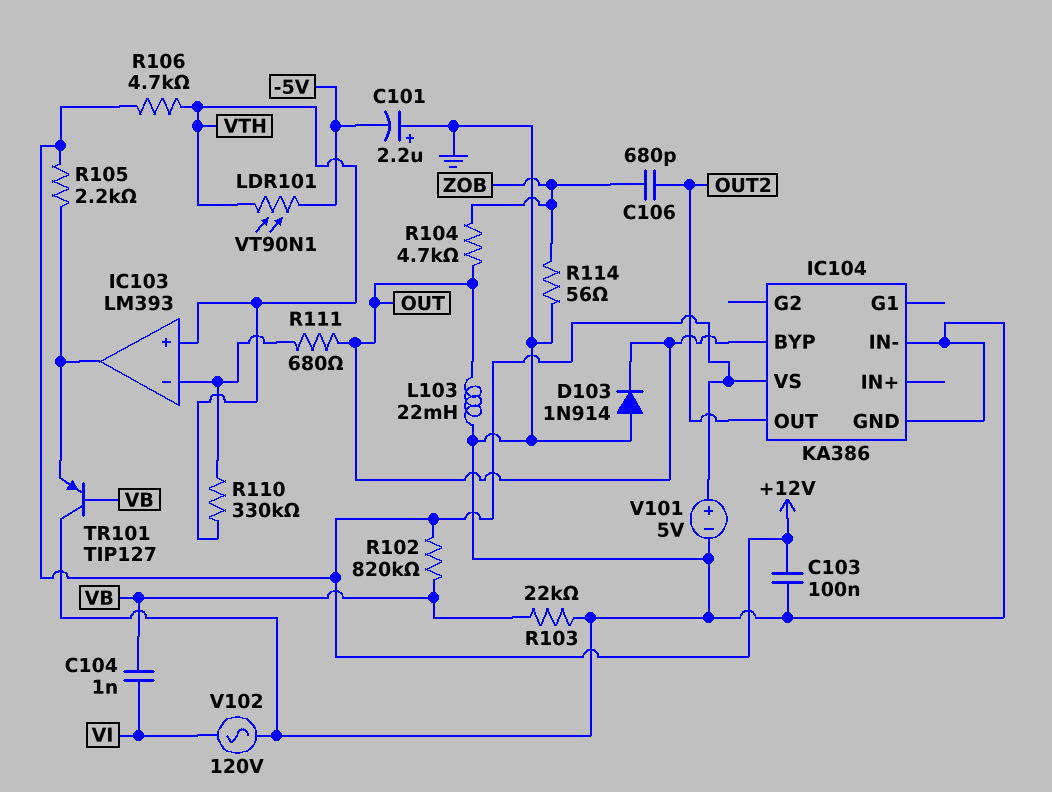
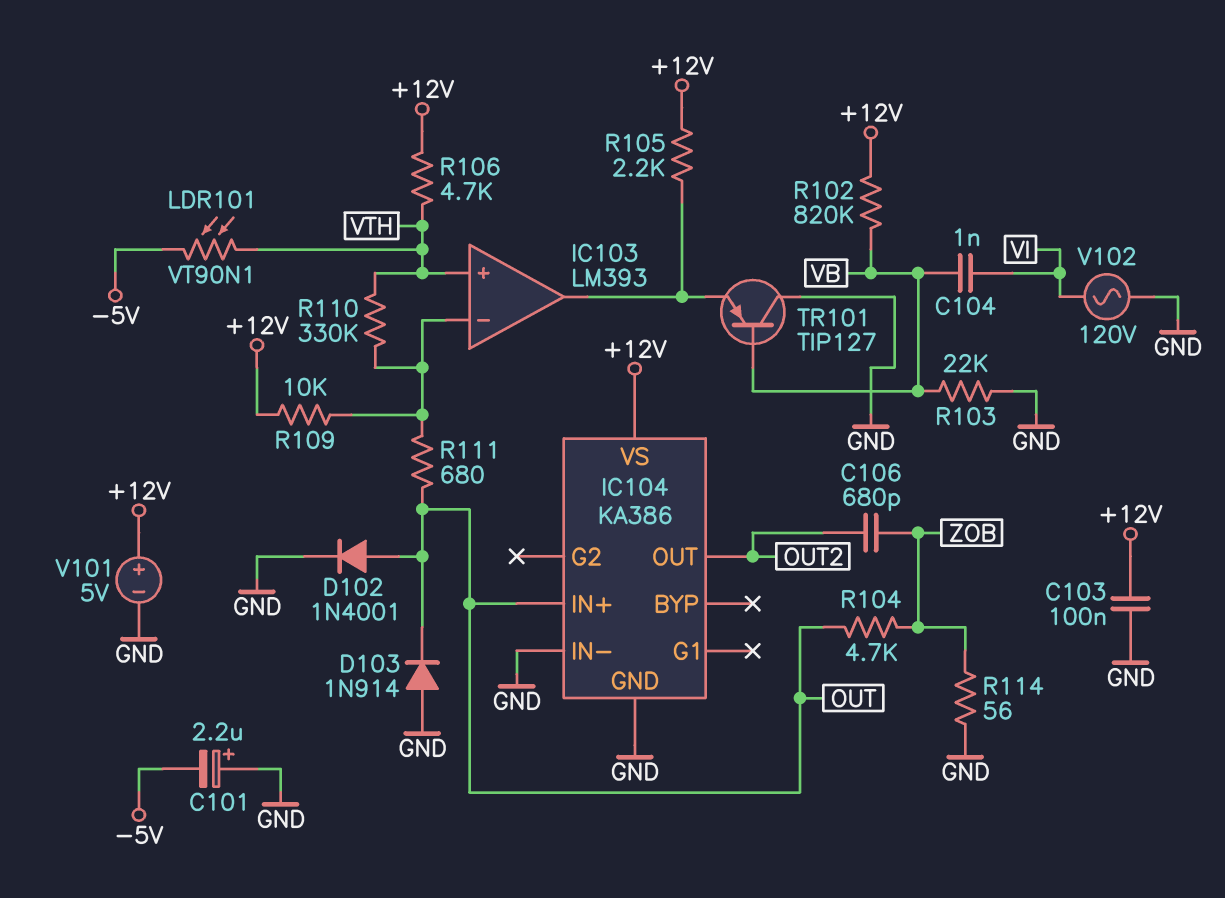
D102: none -> diode 1N4001 (A OUT, K GND)
IC104 pin BYP: OUT -> none
IC104 pin IN+: none -> OUT
L103: 22mH (GND, OUT) -> none
R109: none -> 10k (+12V, IC103/in-)

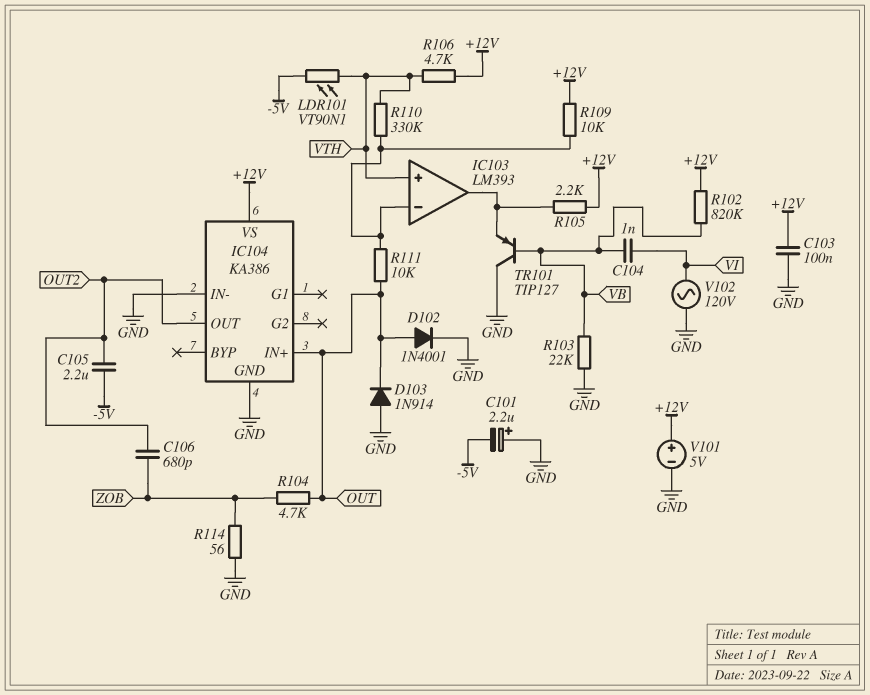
C105: none -> 2.2uF (-5V, OUT2)
R111: 680 (IC103/in-, OUT) -> 10k (IC103/in-, OUT)

